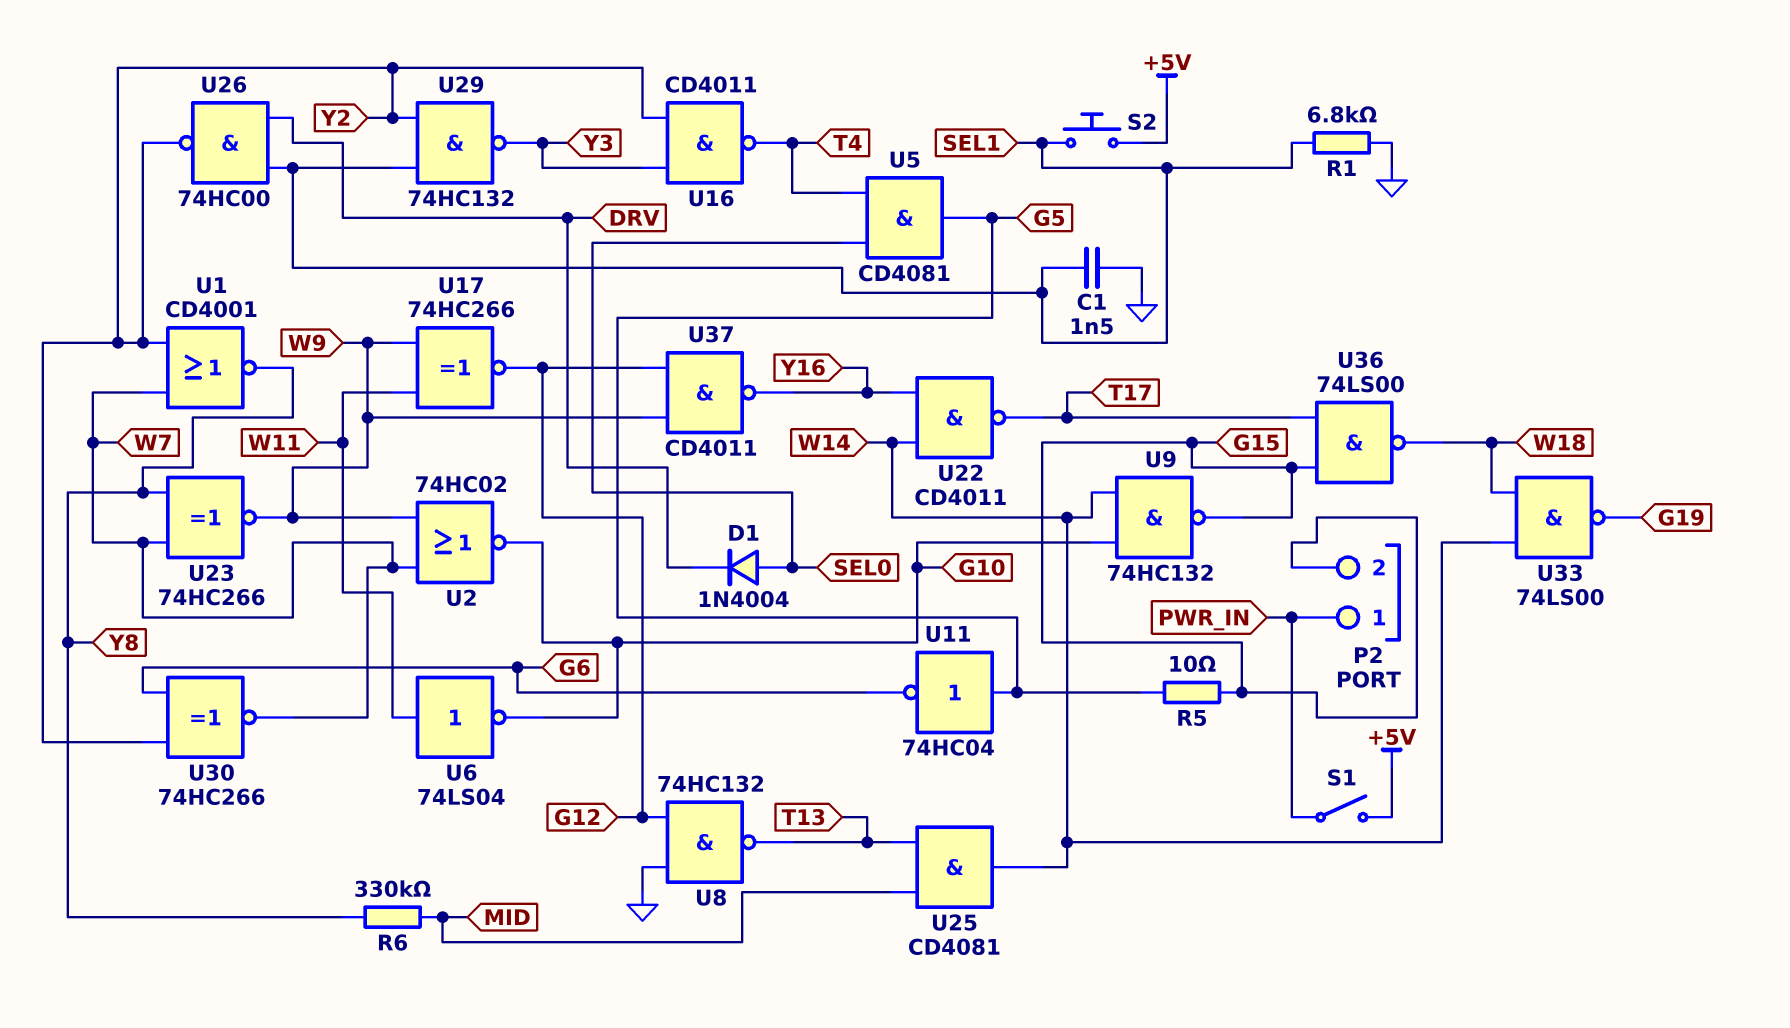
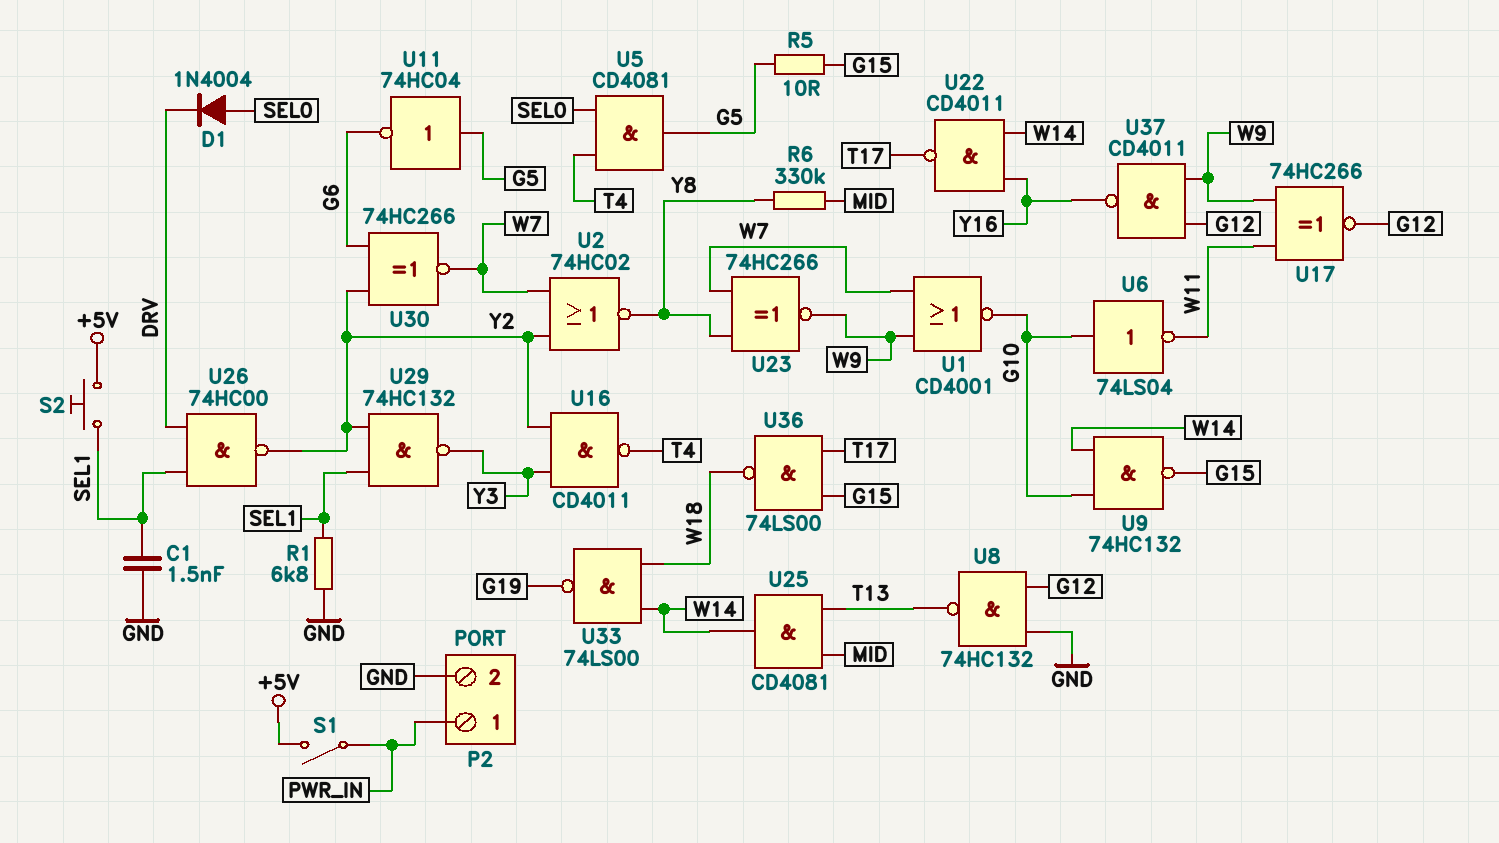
P2 pin 2: G15 -> GND
U1: NOR CD4001 (in W7, in Y2, out Y8) -> NOR CD4001 (in W7, in W9, out G10)
U2: NOR 74HC02 (in W7, in W9, out G10) -> NOR 74HC02 (in W7, in Y2, out Y8)
U6: NOT 74LS04 (in W11, out G10) -> NOT 74LS04 (in G10, out W11)

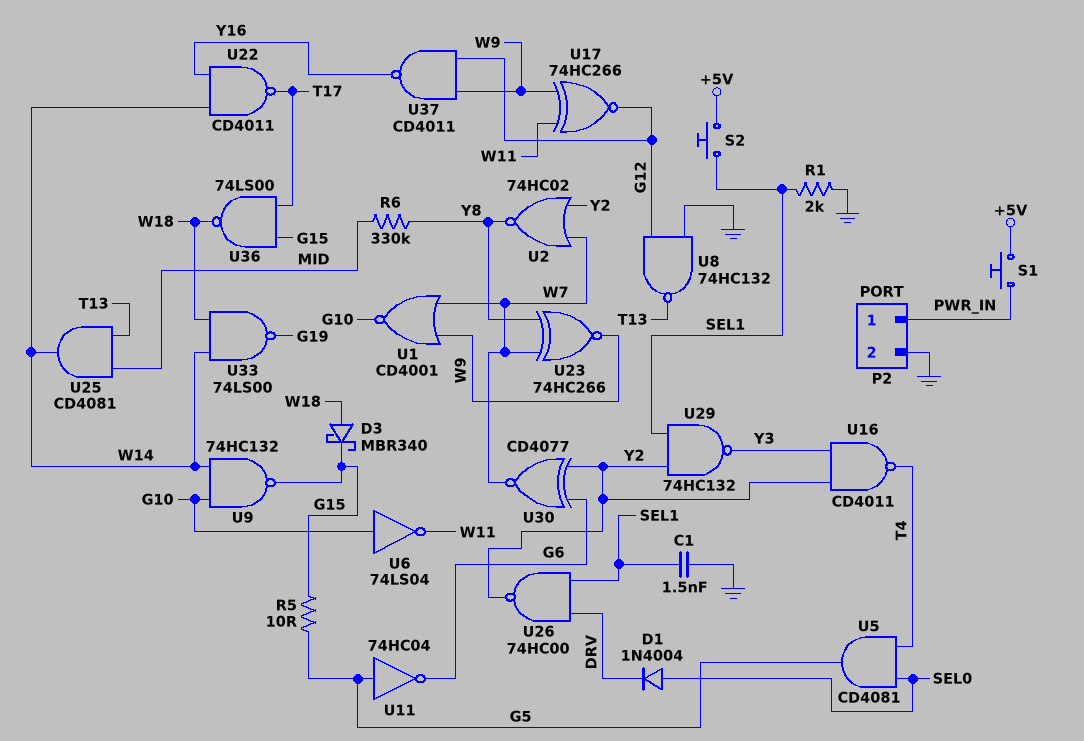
D3: none -> schottky MBR340 (A W18, K G15)
R1: 6.8k (GND, SEL1) -> 2k (GND, SEL1)
S1: switch (+5V, PWR_IN) -> button (+5V, PWR_IN)
U30: XNOR 74HC266 (in G6, in Y2, out W7) -> XNOR CD4077 (in G6, in Y2, out W7)

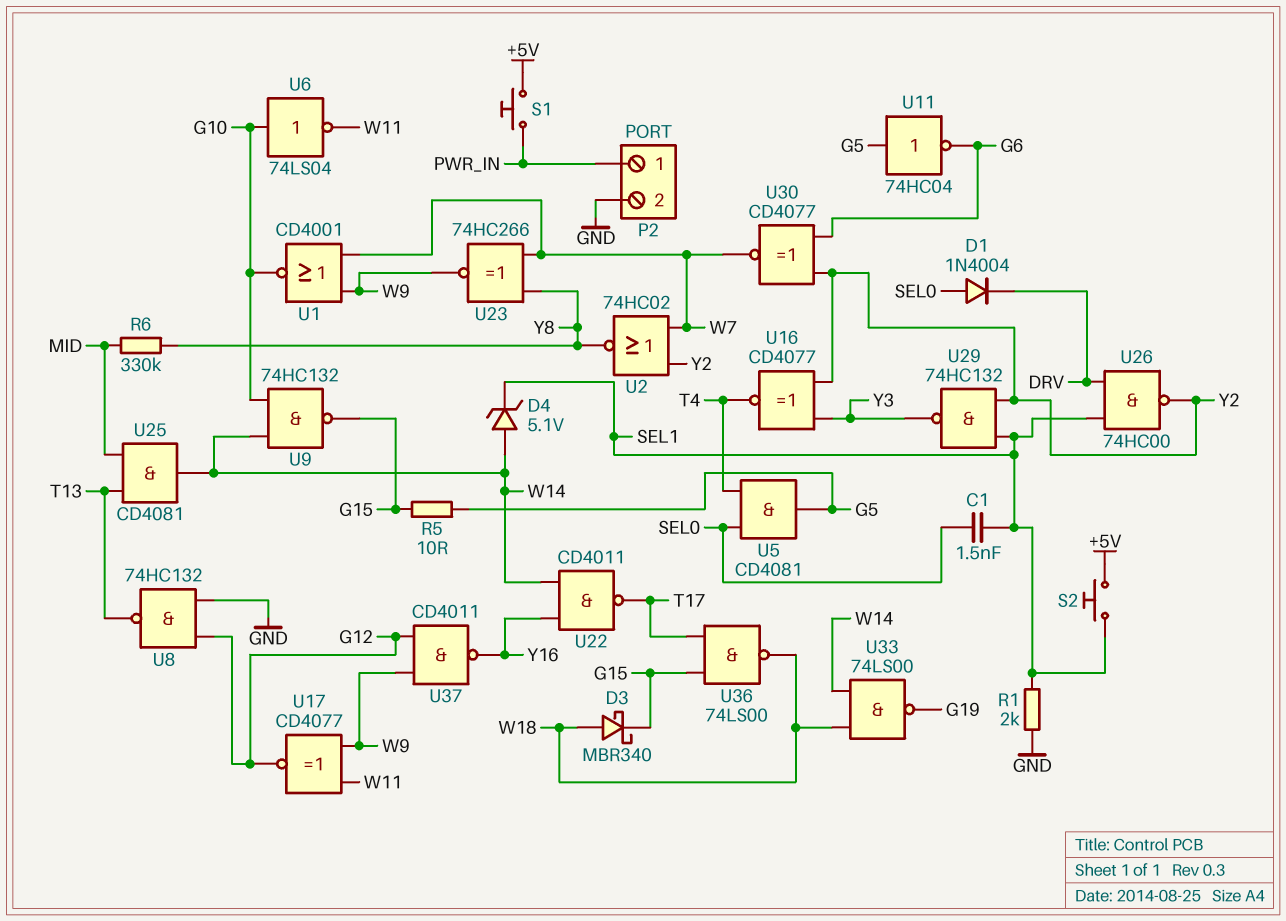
C1: 1.5nF (GND, SEL1) -> 1.5nF (SEL0, SEL1)
D4: none -> zener 5.1V (A W14, K SEL1)
U16: NAND CD4011 (in Y2, in Y3, out T4) -> XNOR CD4077 (in Y2, in Y3, out T4)
U17: XNOR 74HC266 (in W9, in W11, out G12) -> XNOR CD4077 (in W9, in W11, out G12)

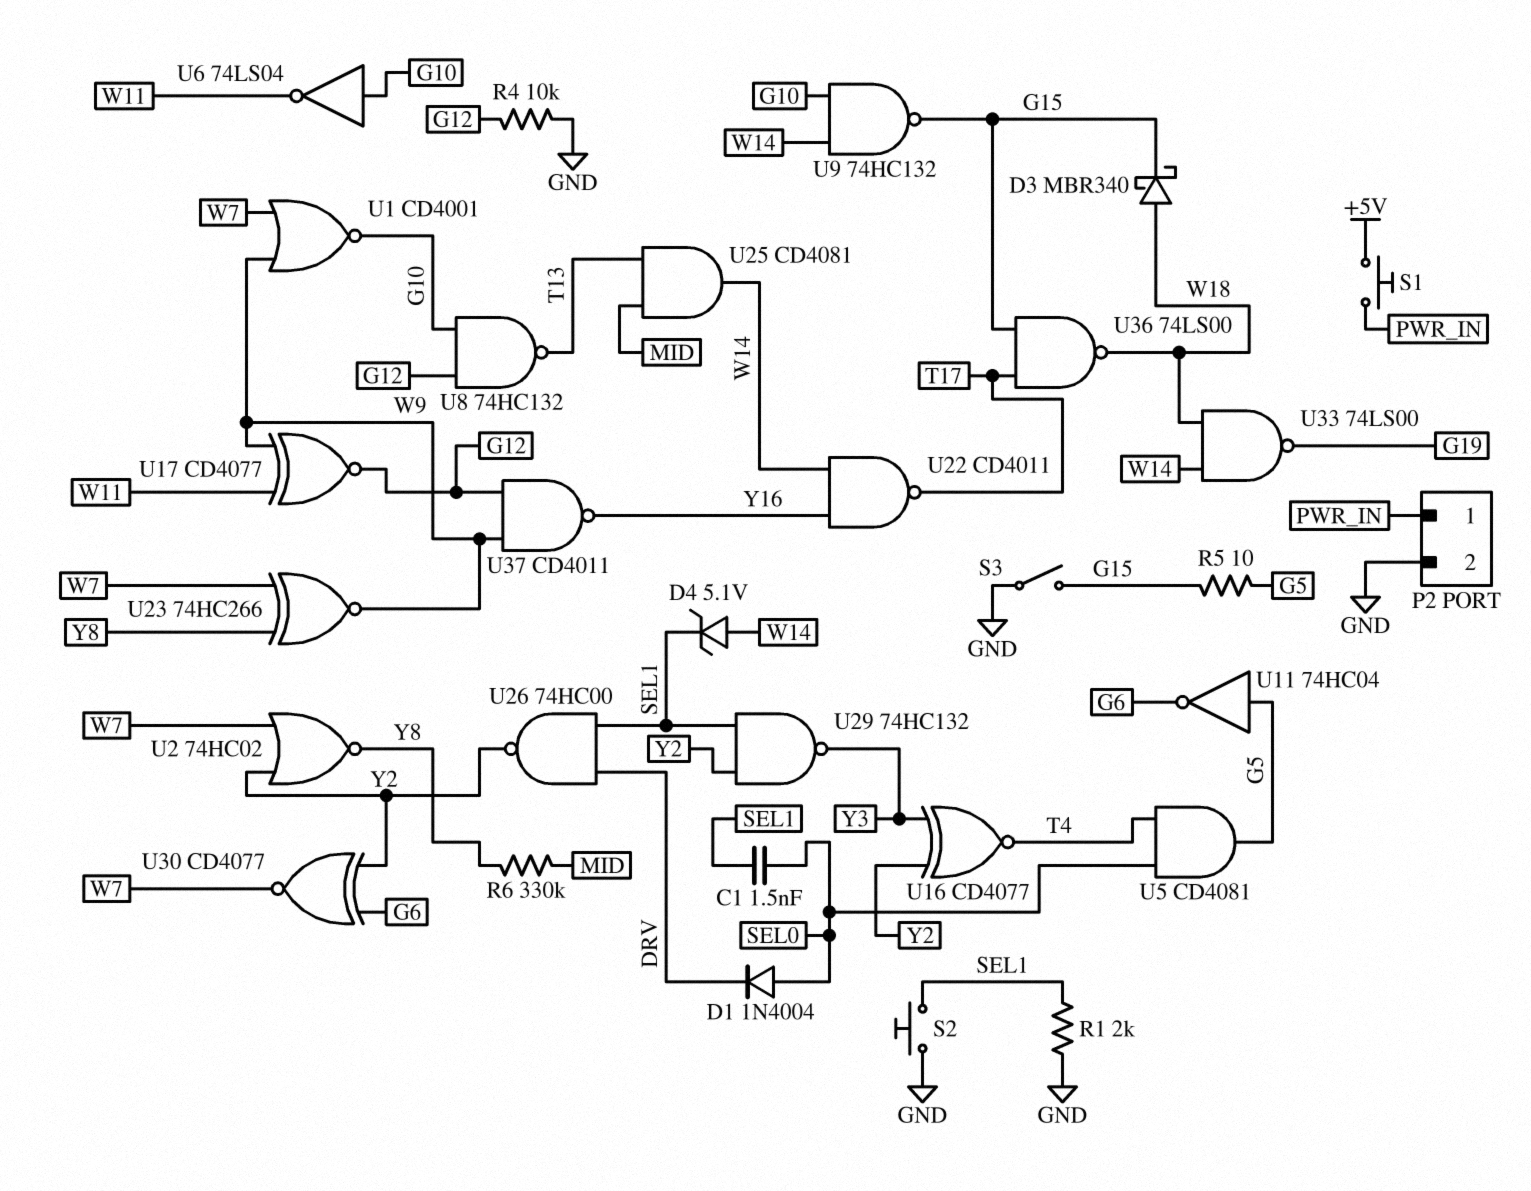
R4: none -> 10k (G12, GND)
S2: button (+5V, SEL1) -> button (GND, SEL1)
S3: none -> switch (G15, GND)
U8: NAND 74HC132 (in G12, in GND, out T13) -> NAND 74HC132 (in G10, in G12, out T13)

